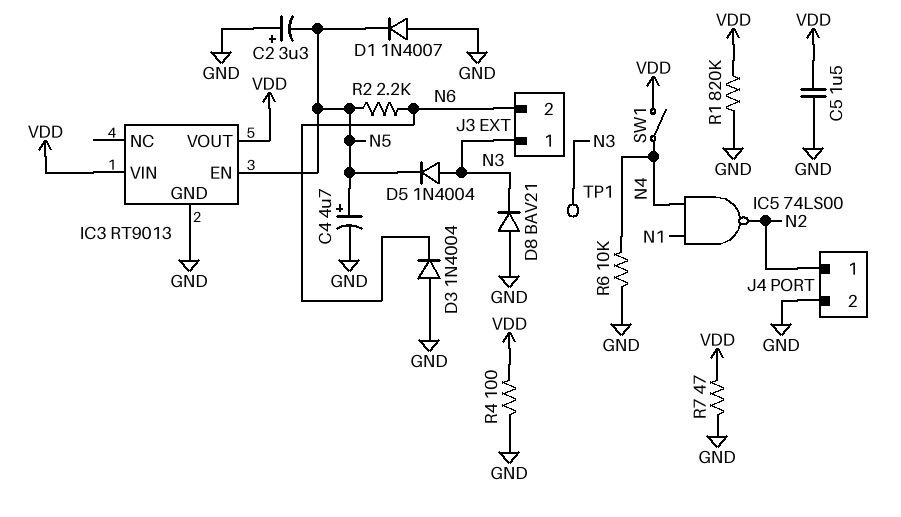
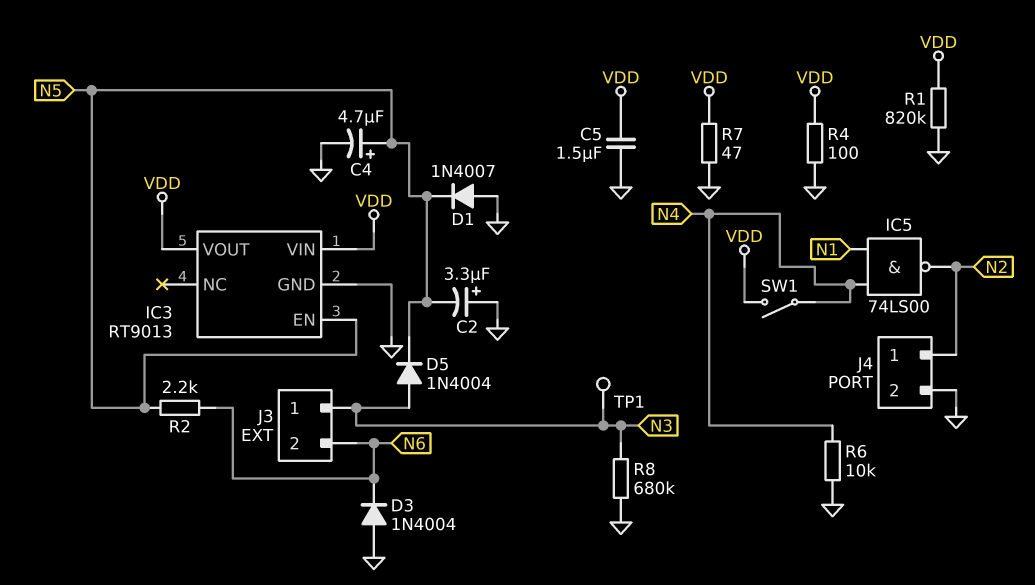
D8: diode BAV21 (A GND, K N3) -> none
R8: none -> 680k (GND, N3)

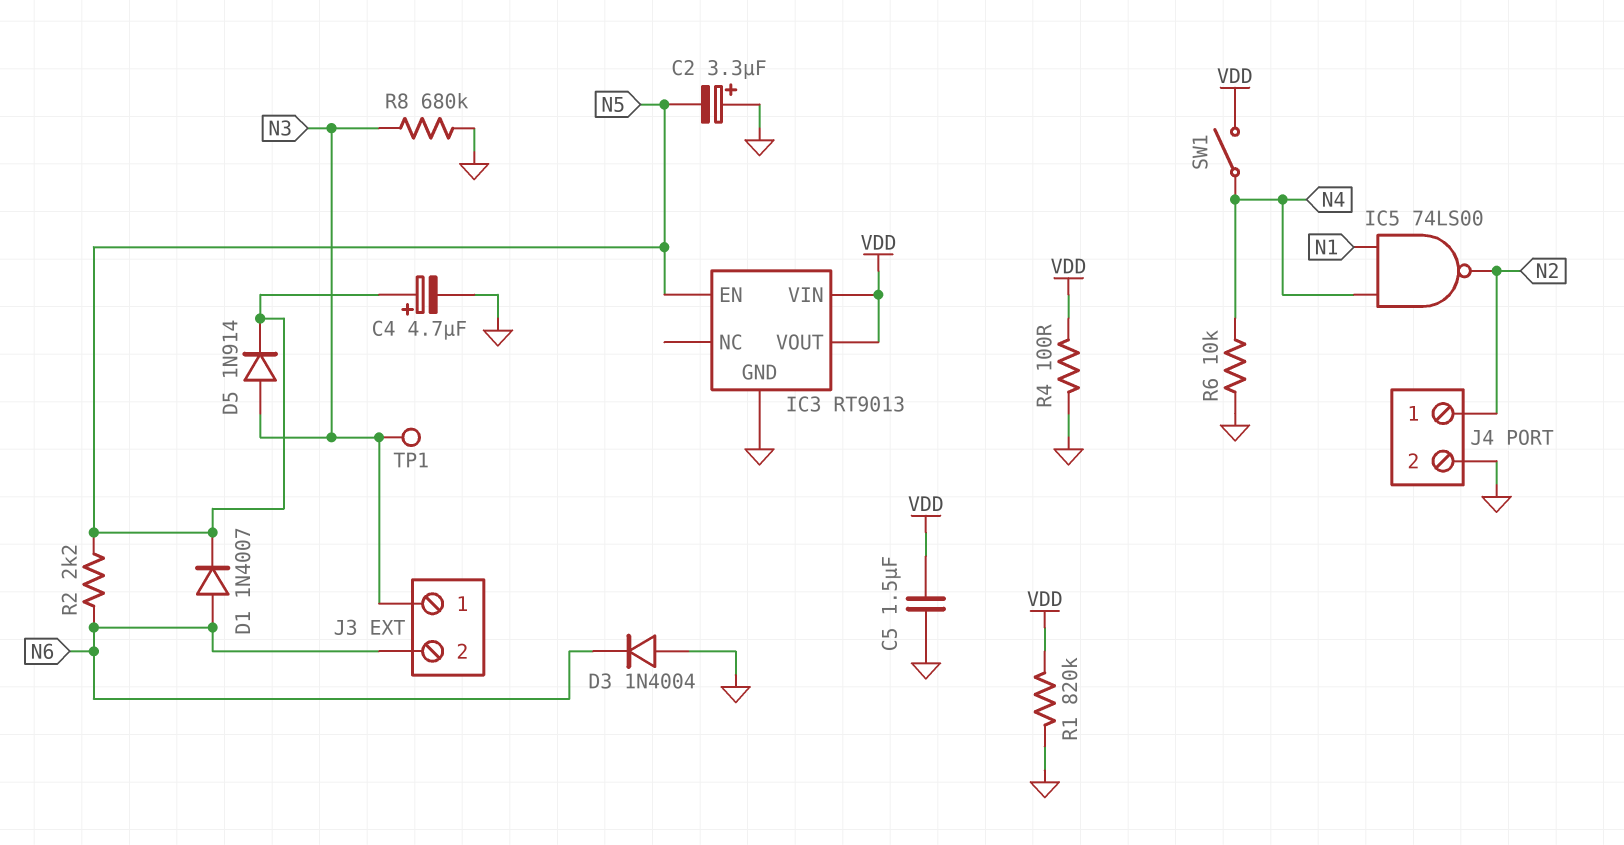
D1: diode 1N4007 (A GND, K N5) -> diode 1N4007 (A N6, K N5)
D5: diode 1N4004 (A N3, K N5) -> diode 1N914 (A N3, K N5)
R7: 47 (GND, VDD) -> none

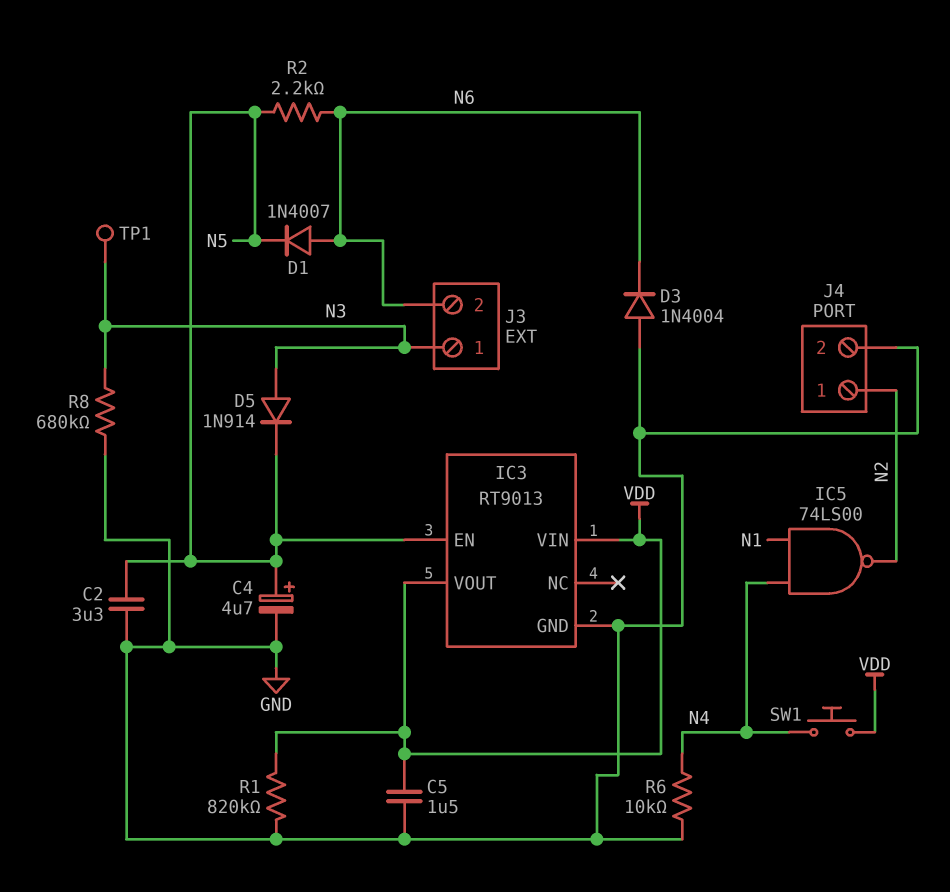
C2: 3.3uF (plus GND, minus N5) -> 3.3uF (GND, N5)
R4: 100 (GND, VDD) -> none
SW1: switch (N4, VDD) -> button (N4, VDD)

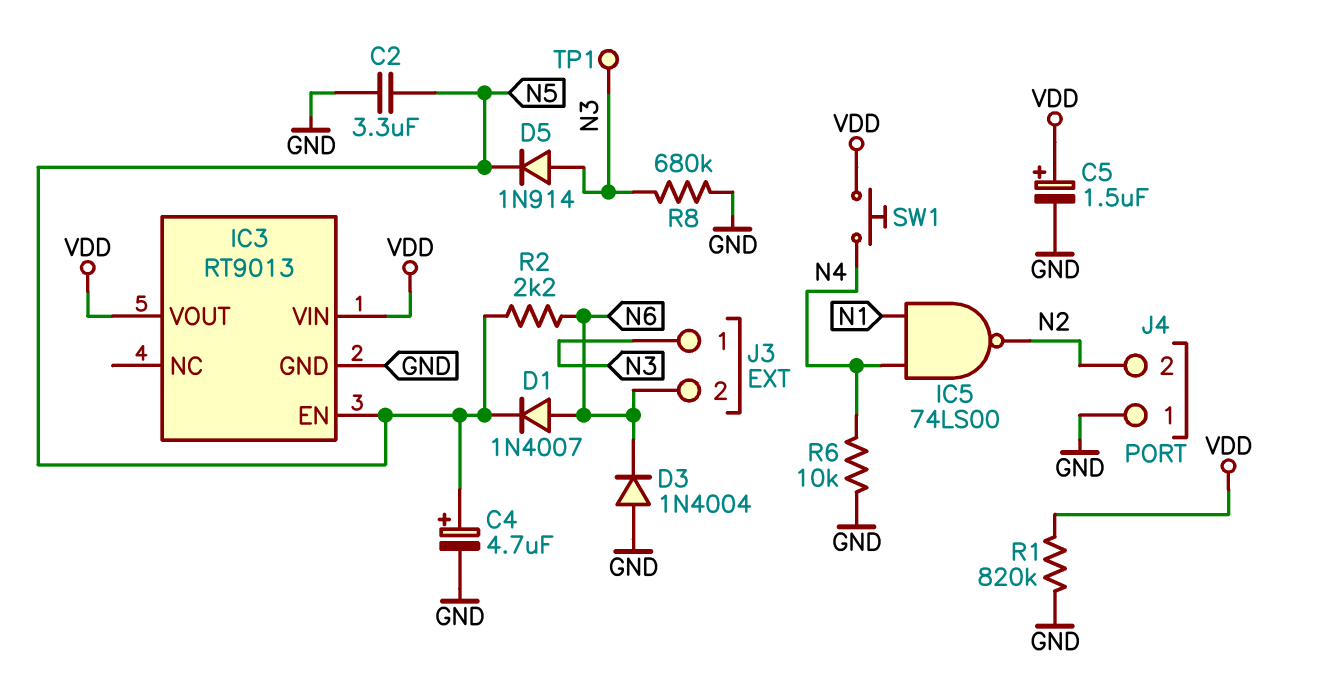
C5: 1.5uF (GND, VDD) -> 1.5uF (plus VDD, minus GND)
J4 pin 1: N2 -> GND
J4 pin 2: GND -> N2

